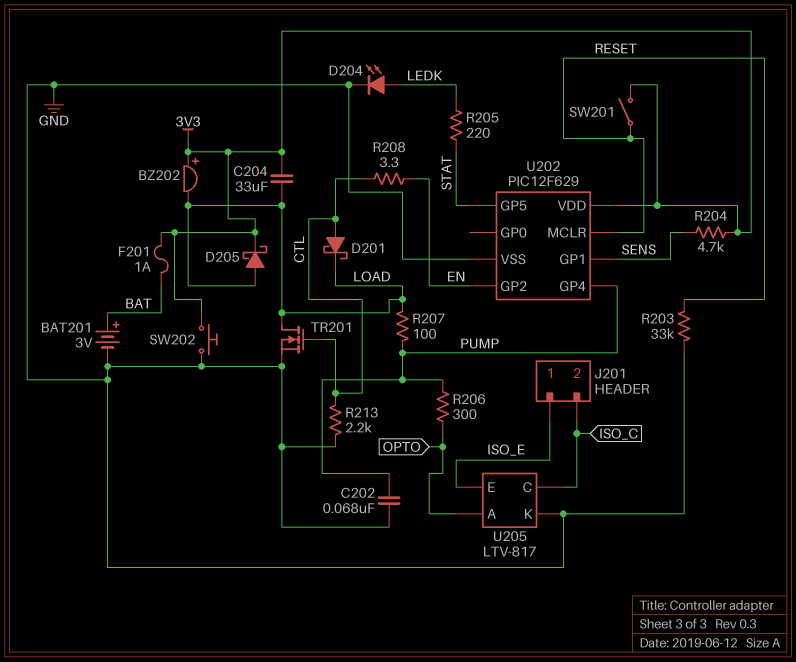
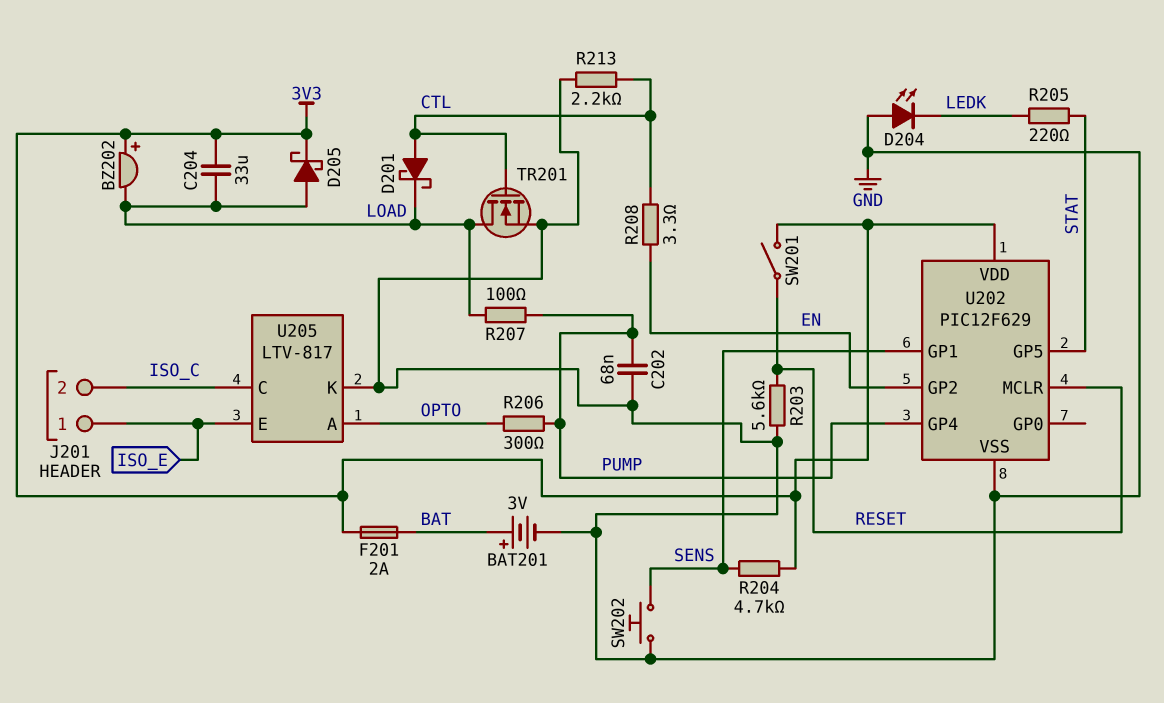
D204: LED (A LEDK, K GND) -> LED (A GND, K LEDK)
F201: 1A (3V3, BAT) -> 2A (3V3, BAT)
R203: 33k (GND, RESET) -> 5.6k (GND, RESET)
SW202: button (3V3, GND) -> button (GND, SENS)

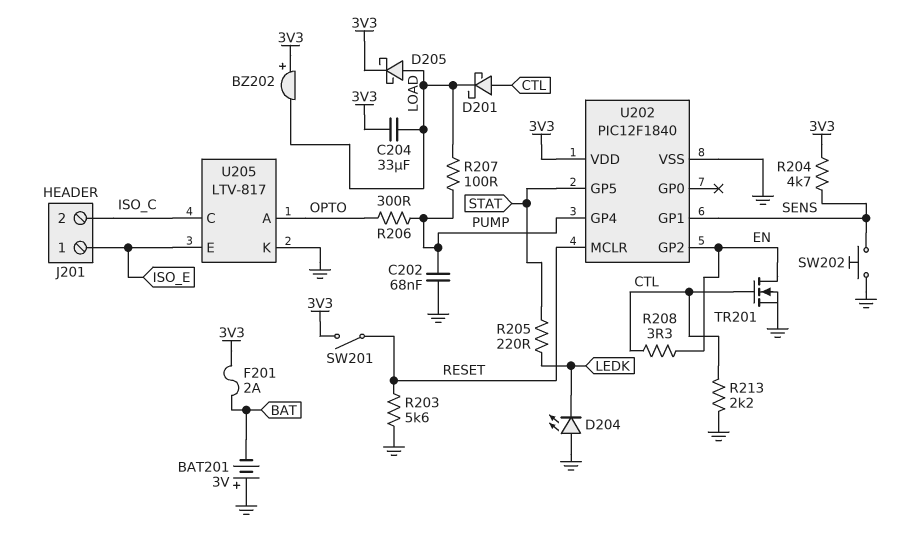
BAT201: 3V (plus BAT, minus GND) -> 3V (plus GND, minus BAT)
TR201: NMOS (G CTL, D LOAD, S GND) -> NMOS (G CTL, D EN, S GND)
U202: PIC12F629 -> PIC12F1840

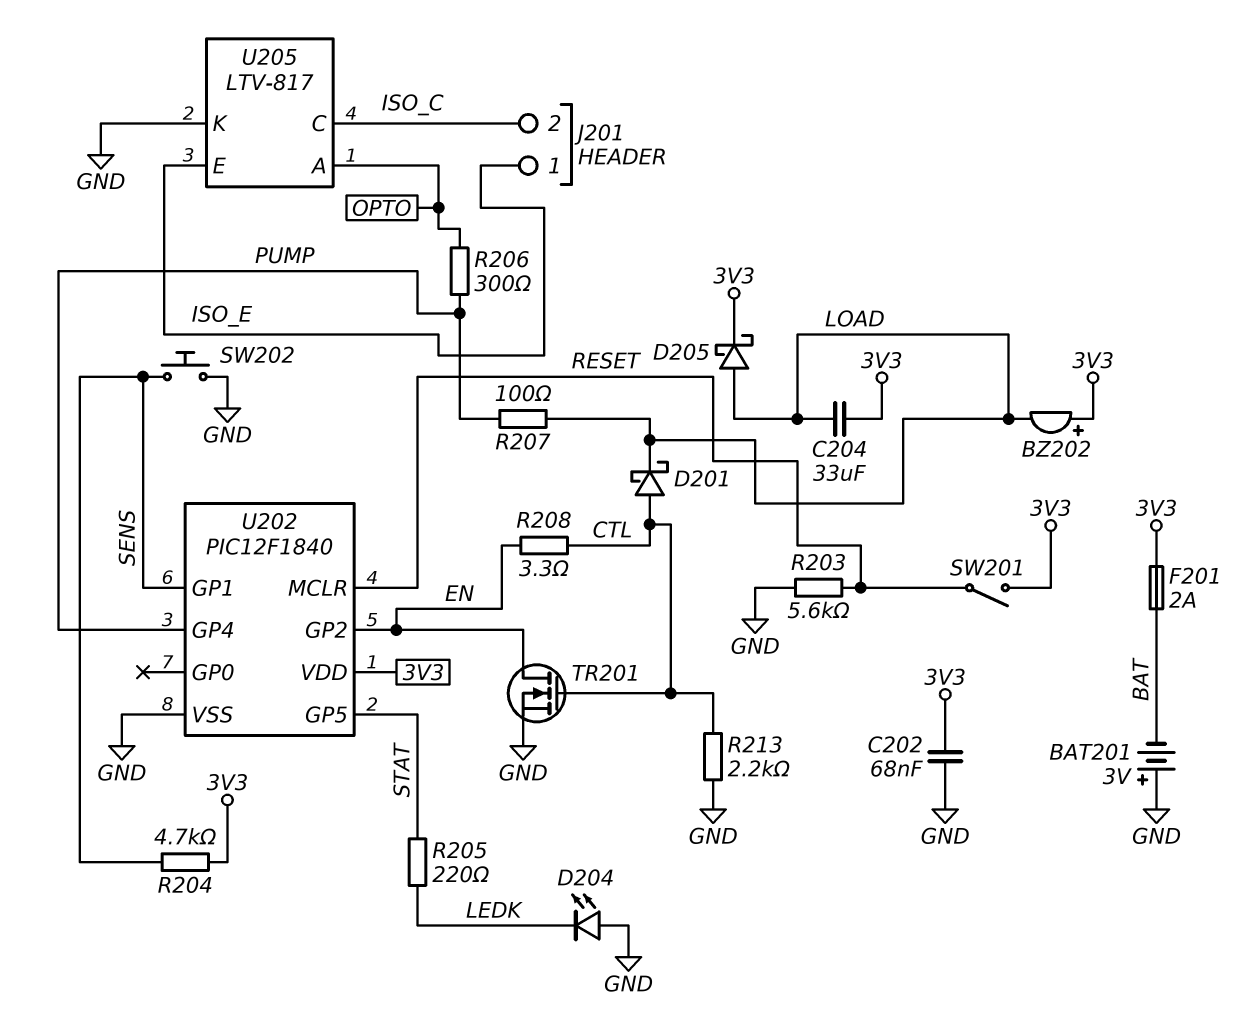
C202: 68nF (GND, PUMP) -> 68nF (3V3, GND)

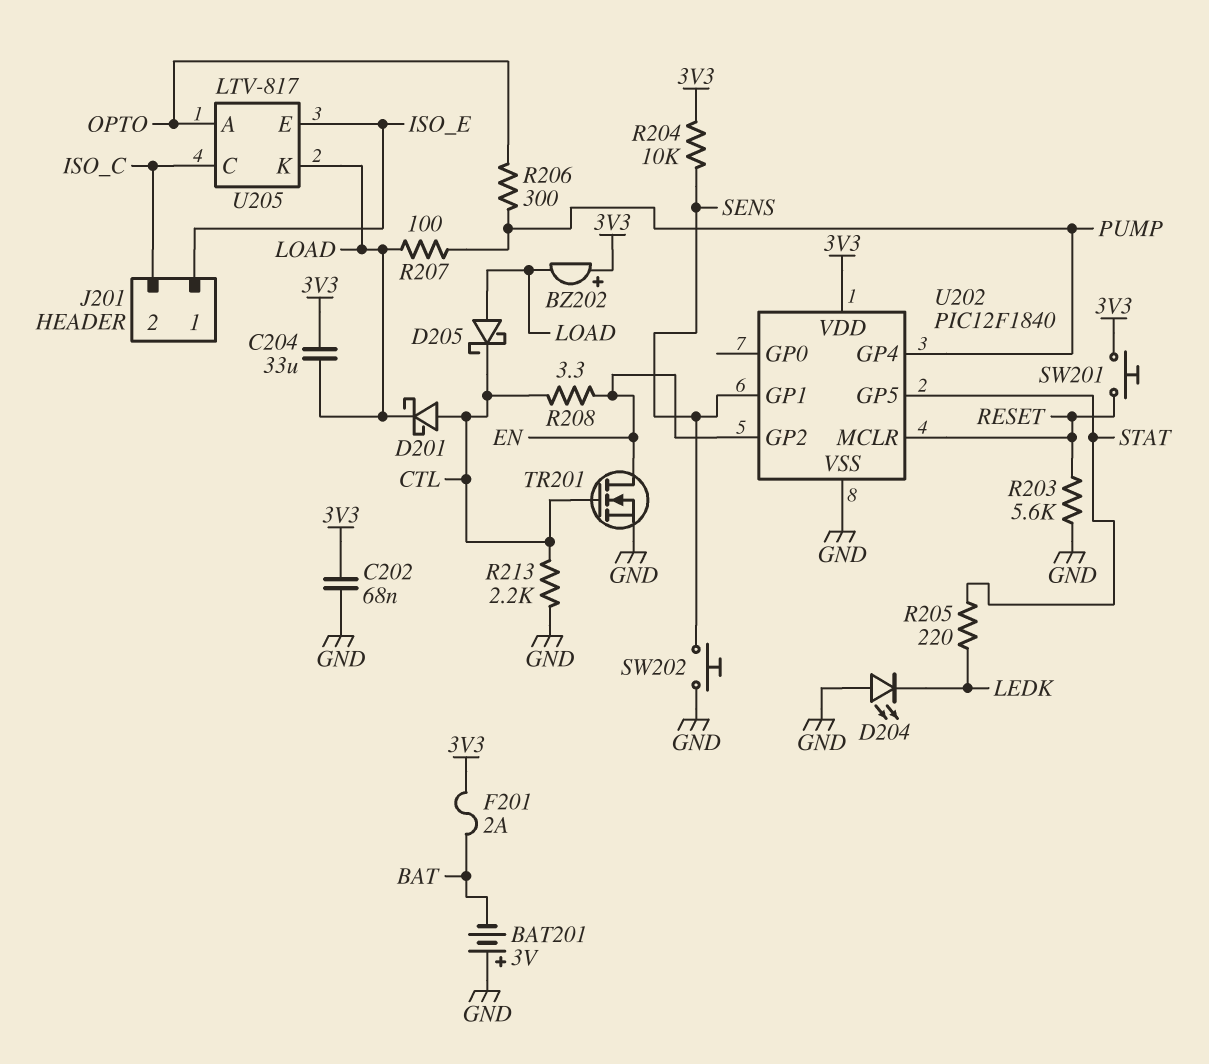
D205: schottky (A LOAD, K 3V3) -> schottky (A LOAD, K CTL)
R204: 4.7k (3V3, SENS) -> 10k (3V3, SENS)
SW201: switch (3V3, RESET) -> button (3V3, RESET)
U205 pin K: GND -> LOAD

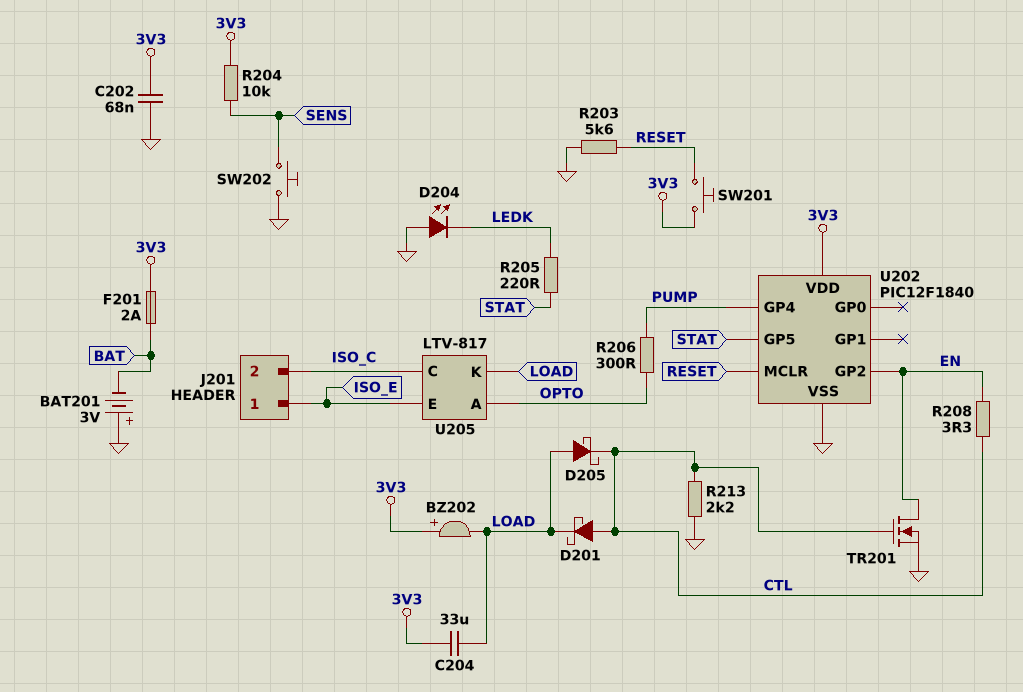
R207: 100 (LOAD, PUMP) -> none
U202 pin GP1: SENS -> none

